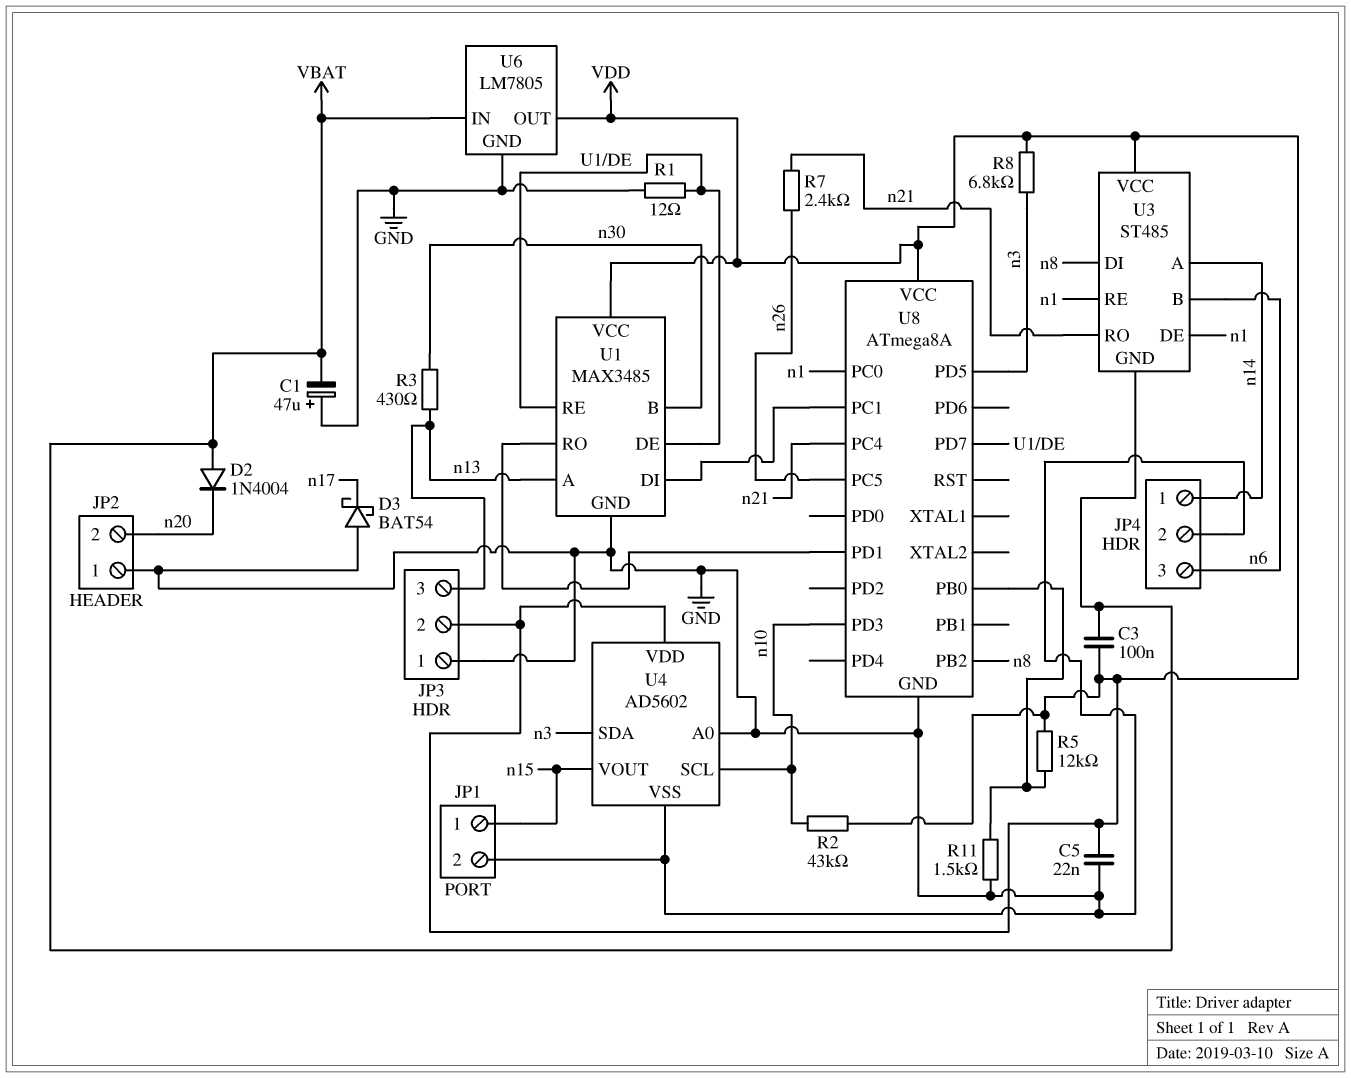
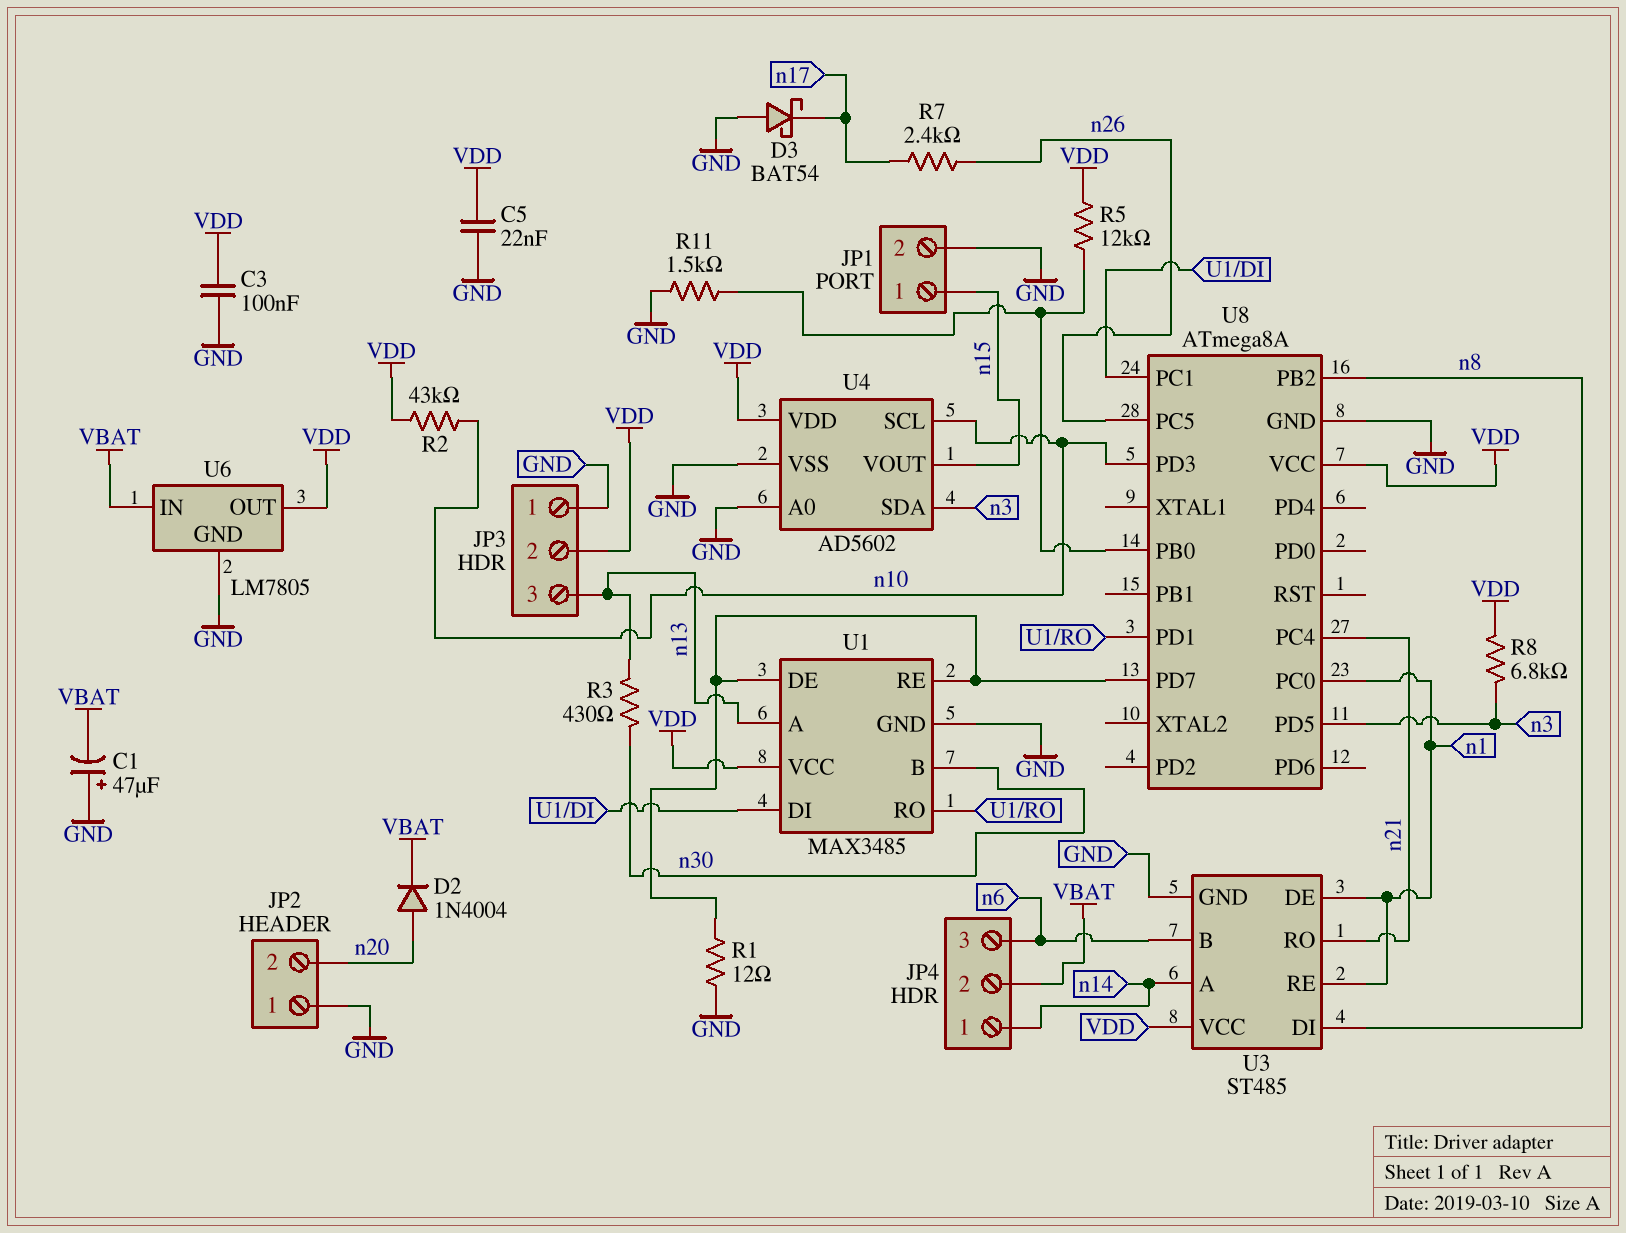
C3: 100nF (VBAT, VDD) -> 100nF (GND, VDD)
D2: diode 1N4004 (A VBAT, K n20) -> diode 1N4004 (A n20, K VBAT)
JP4 pin 2: GND -> VBAT
R7: 2.4k (n21, n26) -> 2.4k (n17, n26)
U3 pin GND: VBAT -> GND

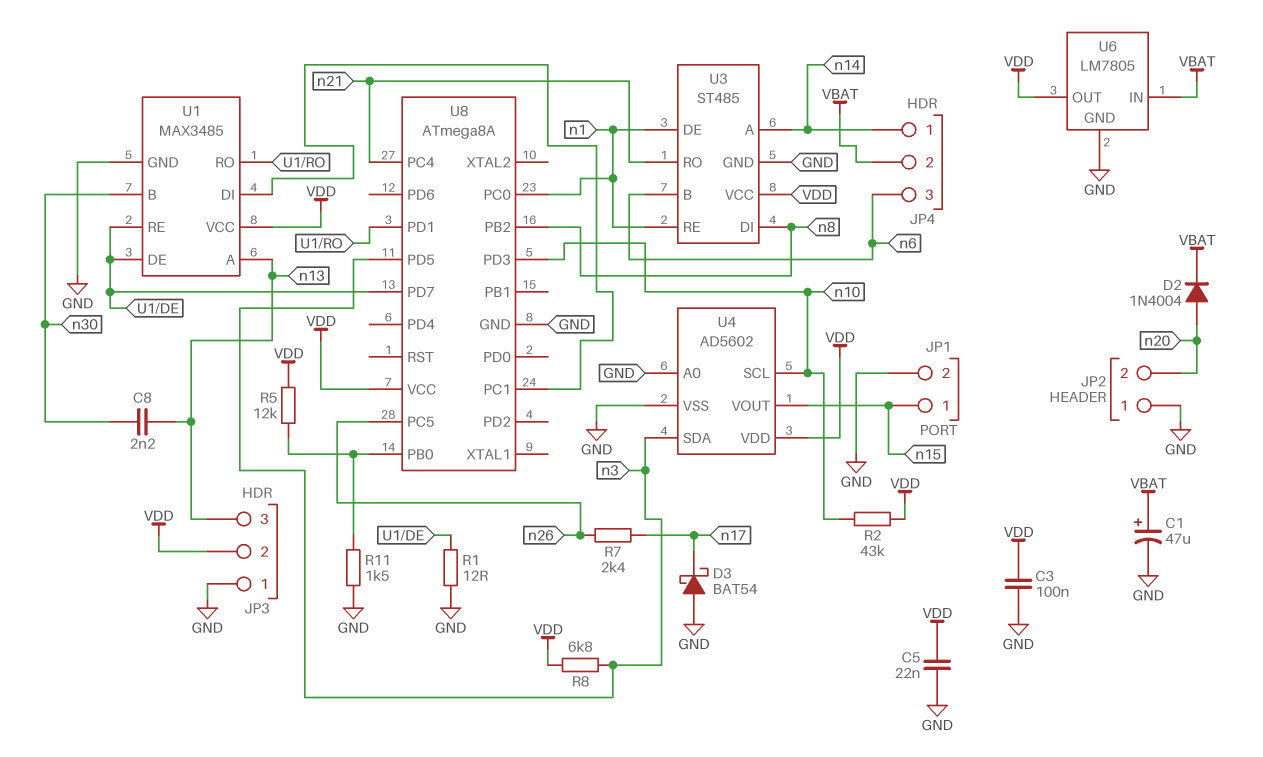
C1: 47uF (plus GND, minus VBAT) -> 47uF (plus VBAT, minus GND)
C8: none -> 2.2nF (n13, n30)
R3: 430 (n13, n30) -> none

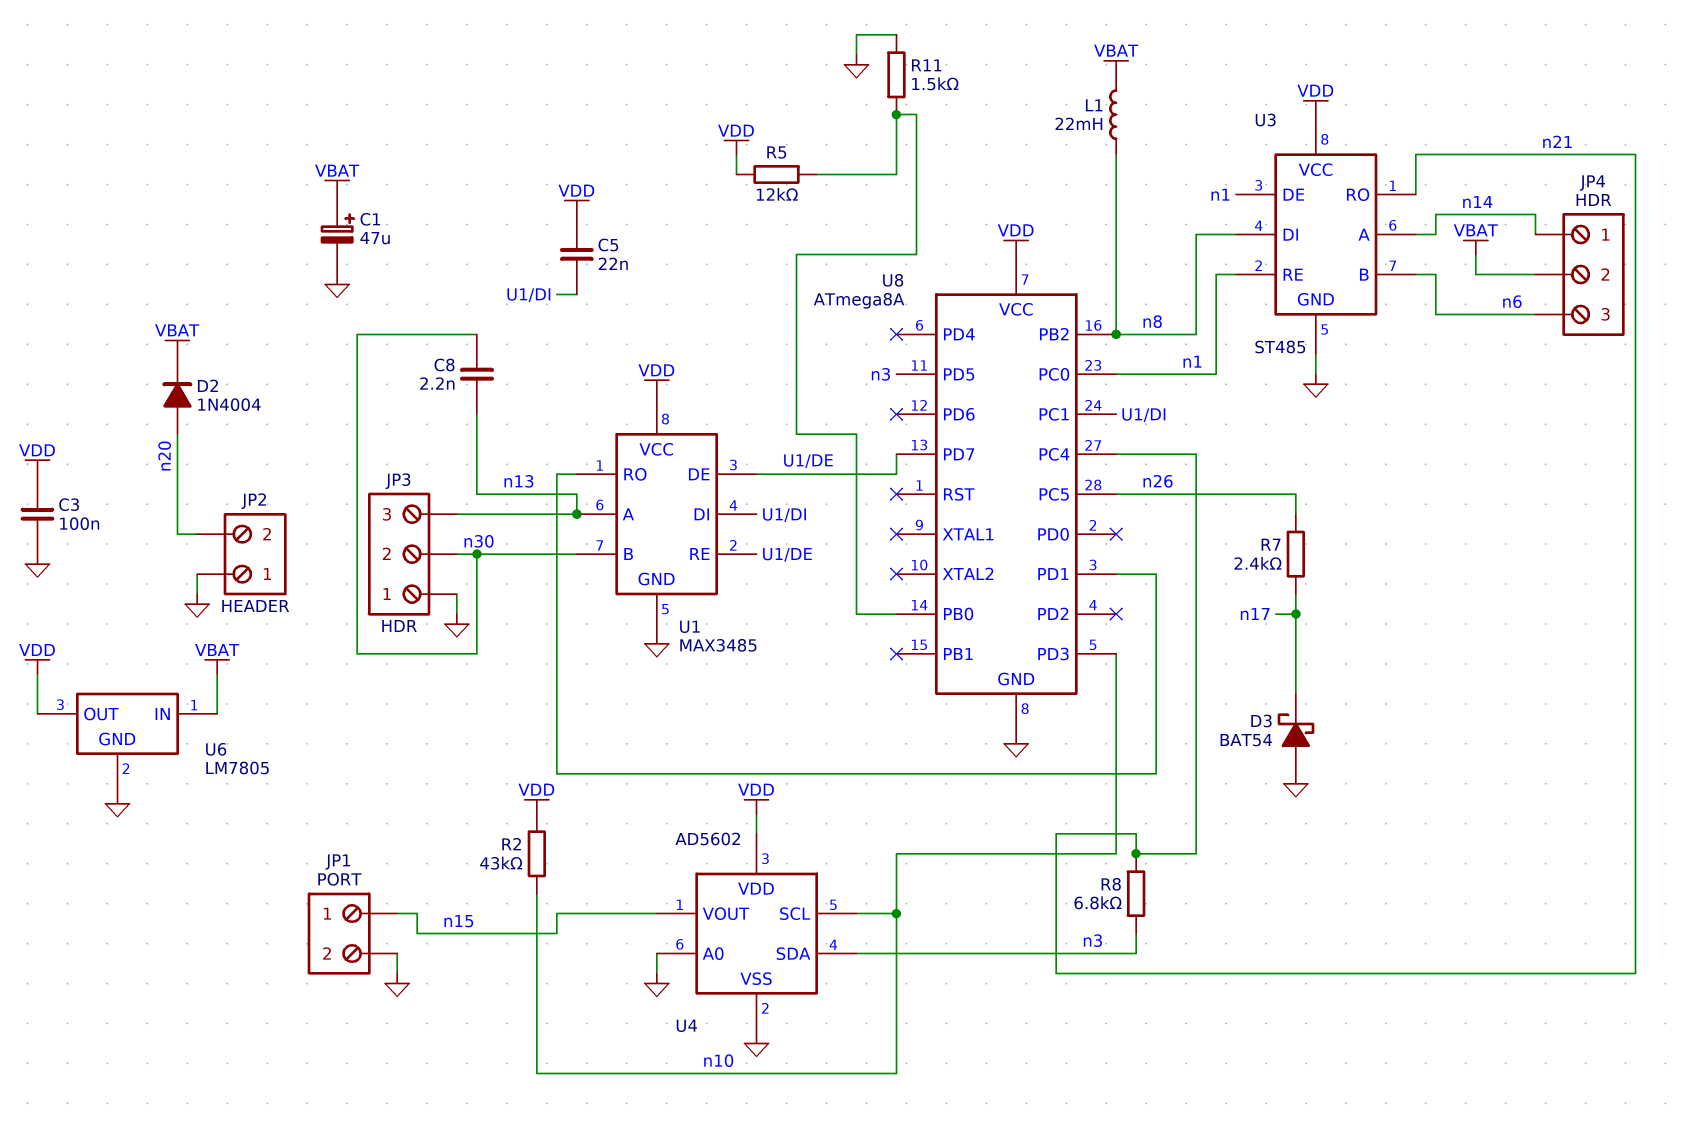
C5: 22nF (GND, VDD) -> 22nF (U1/DI, VDD)
JP3 pin 2: VDD -> n30
L1: none -> 22mH (VBAT, n8)
R1: 12 (GND, U1/DE) -> none
R8: 6.8k (VDD, n3) -> 6.8k (n3, n21)

